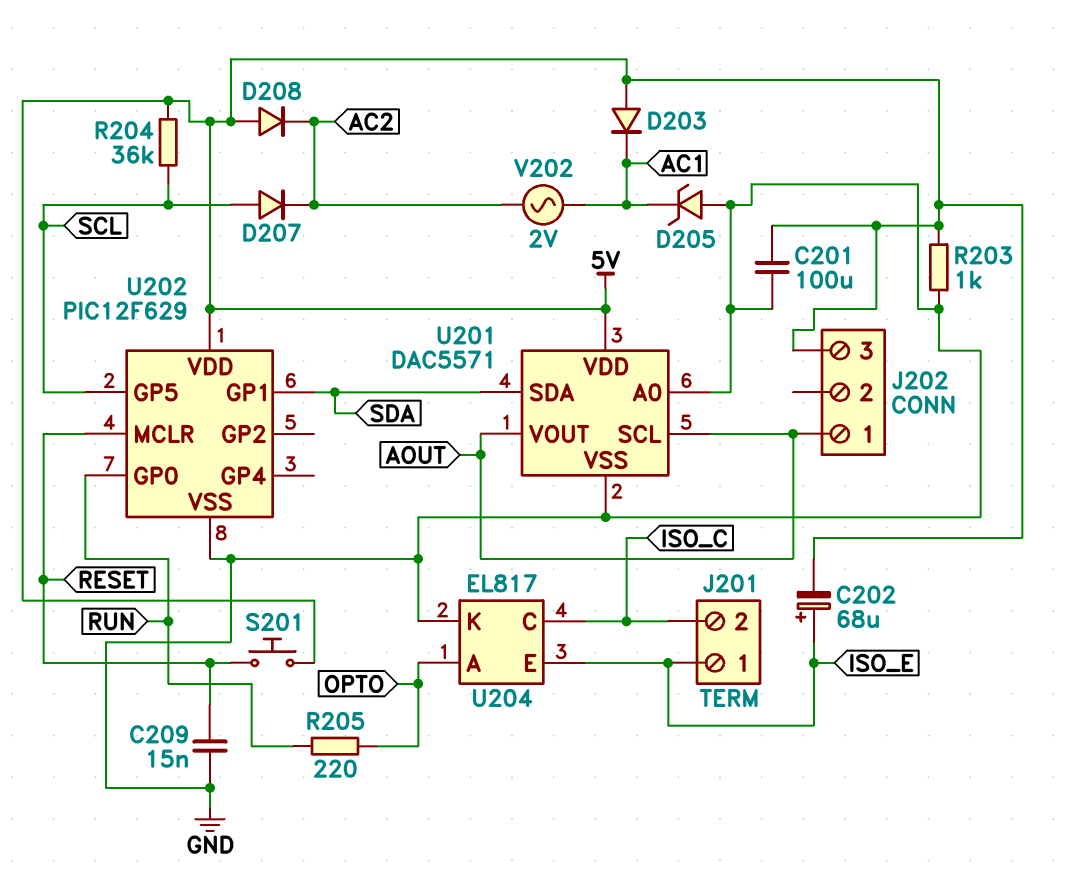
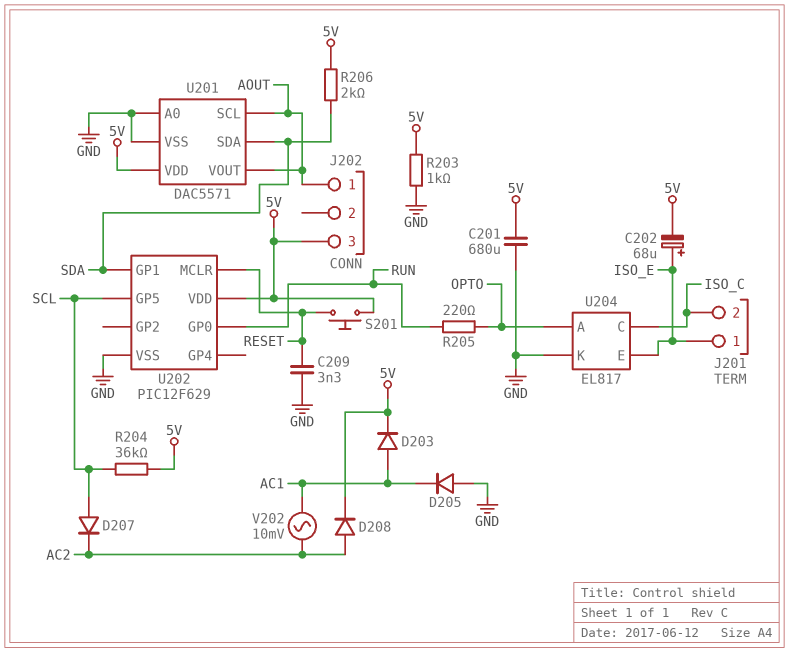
C201: 100uF (5V, GND) -> 680uF (5V, GND)
C209: 15nF (GND, RESET) -> 3.3nF (GND, RESET)
D203: diode (A 5V, K AC1) -> diode (A AC1, K 5V)
D205: zener (A GND, K AC1) -> diode (A GND, K AC1)
D208: diode (A 5V, K AC2) -> diode (A AC2, K 5V)
R206: none -> 2k (5V, SDA)
V202: AC 2V (AC1, AC2) -> AC 10mV (AC1, AC2)

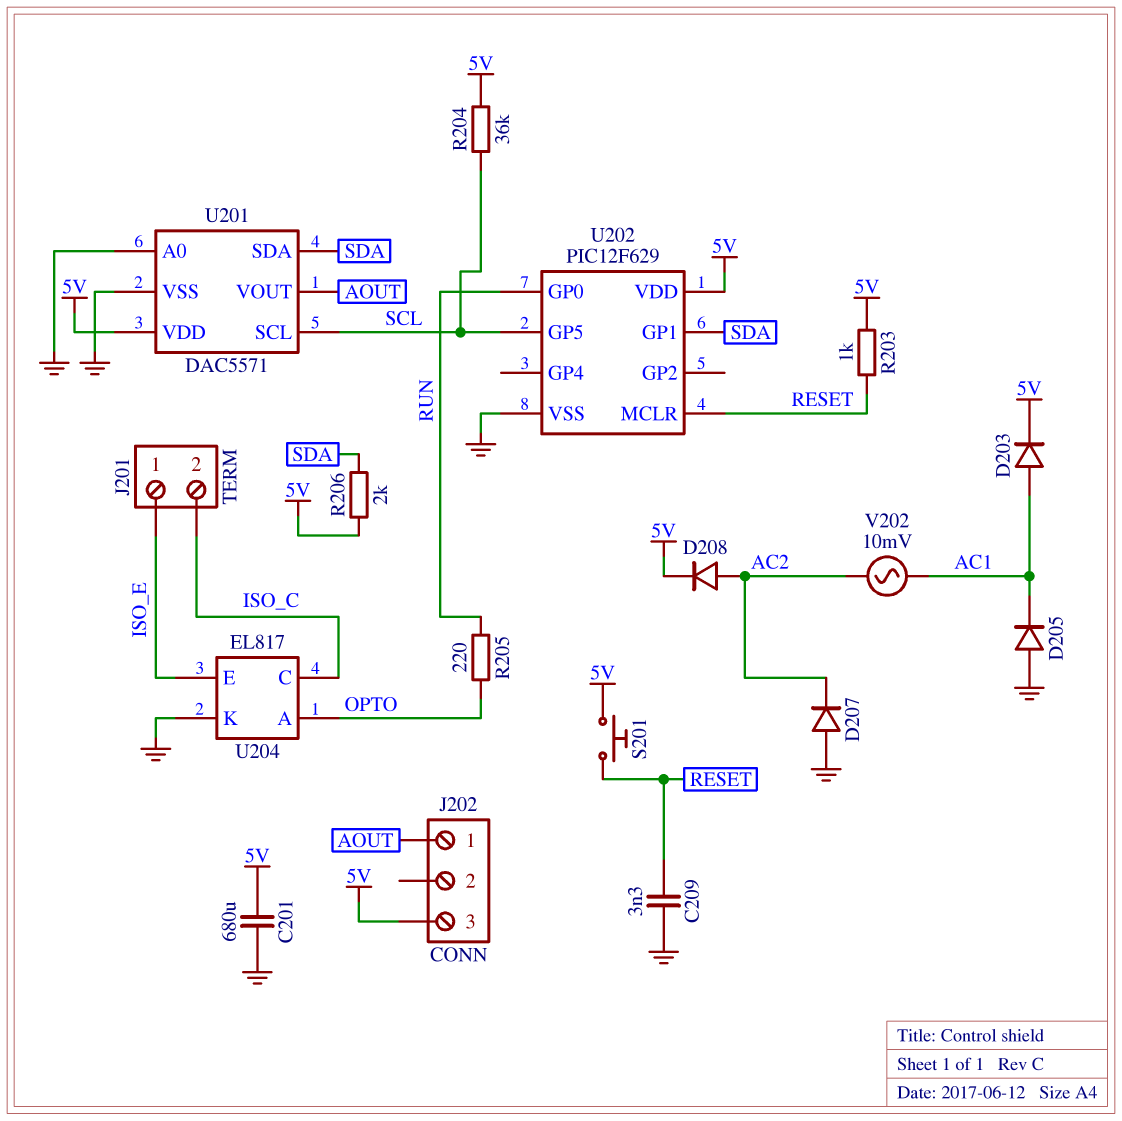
C202: 68uF (plus ISO_E, minus 5V) -> none
D207: diode (A SCL, K AC2) -> diode (A GND, K AC2)
R203: 1k (5V, GND) -> 1k (5V, RESET)
U201 pin SCL: AOUT -> SCL

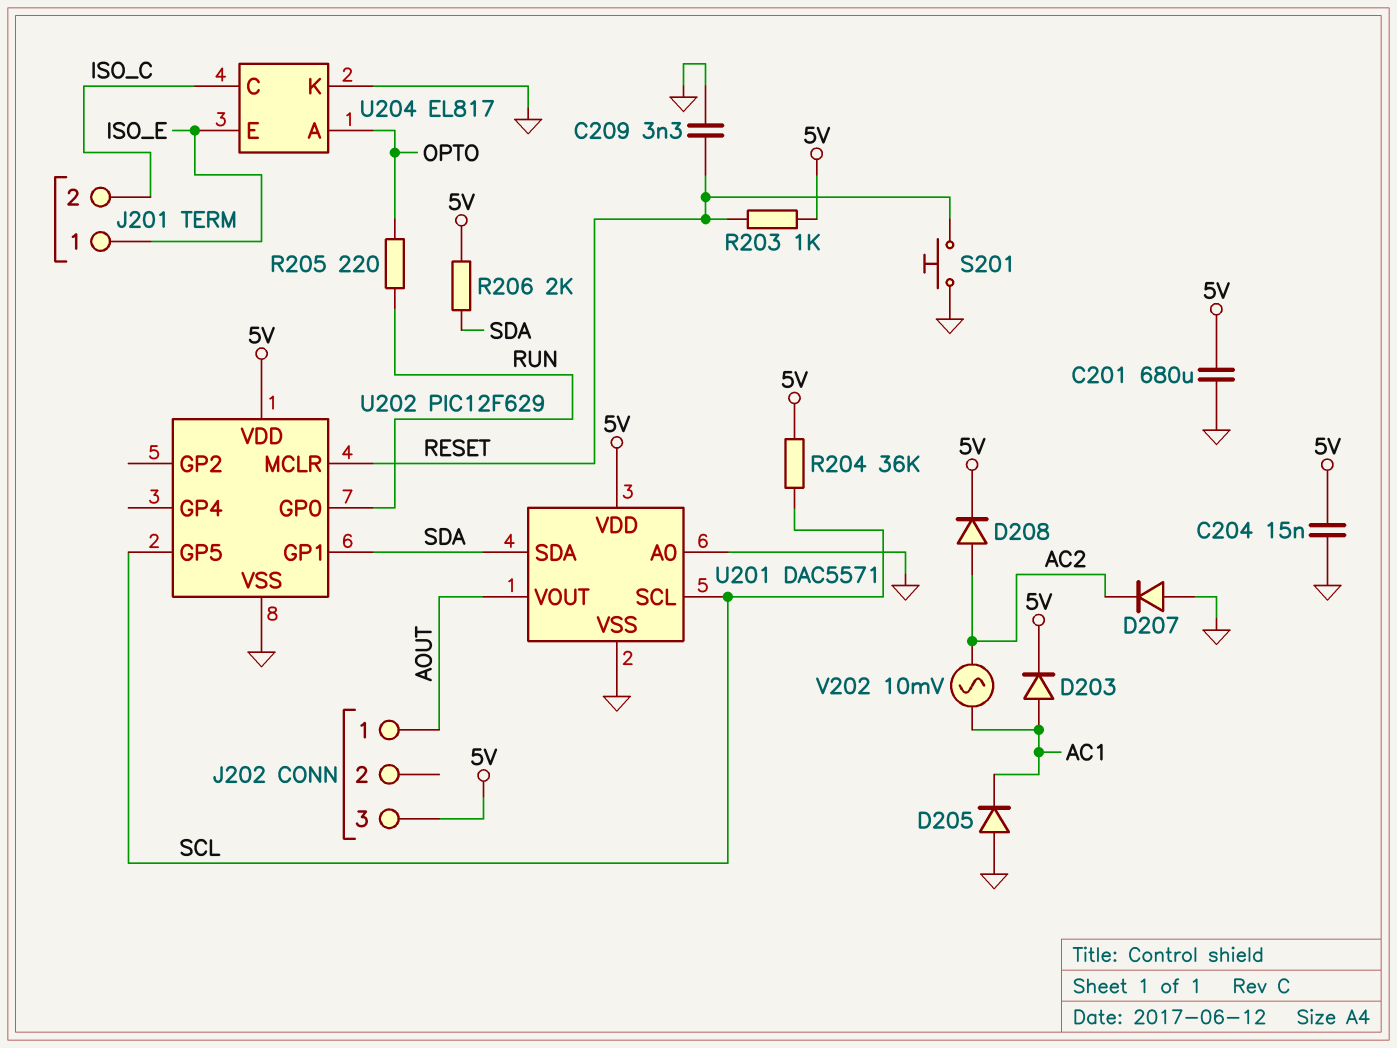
C204: none -> 15nF (5V, GND)
S201: button (5V, RESET) -> button (GND, RESET)

